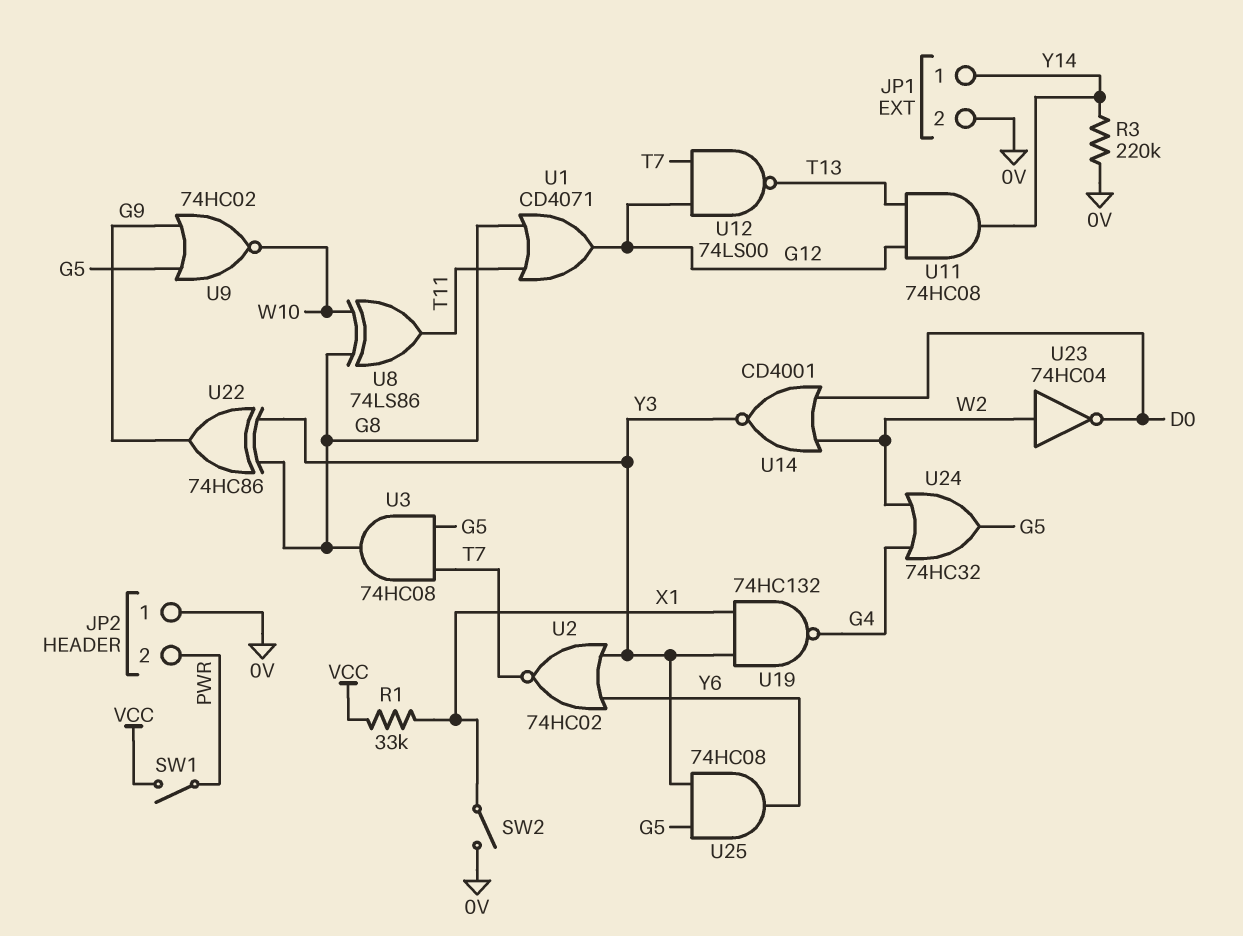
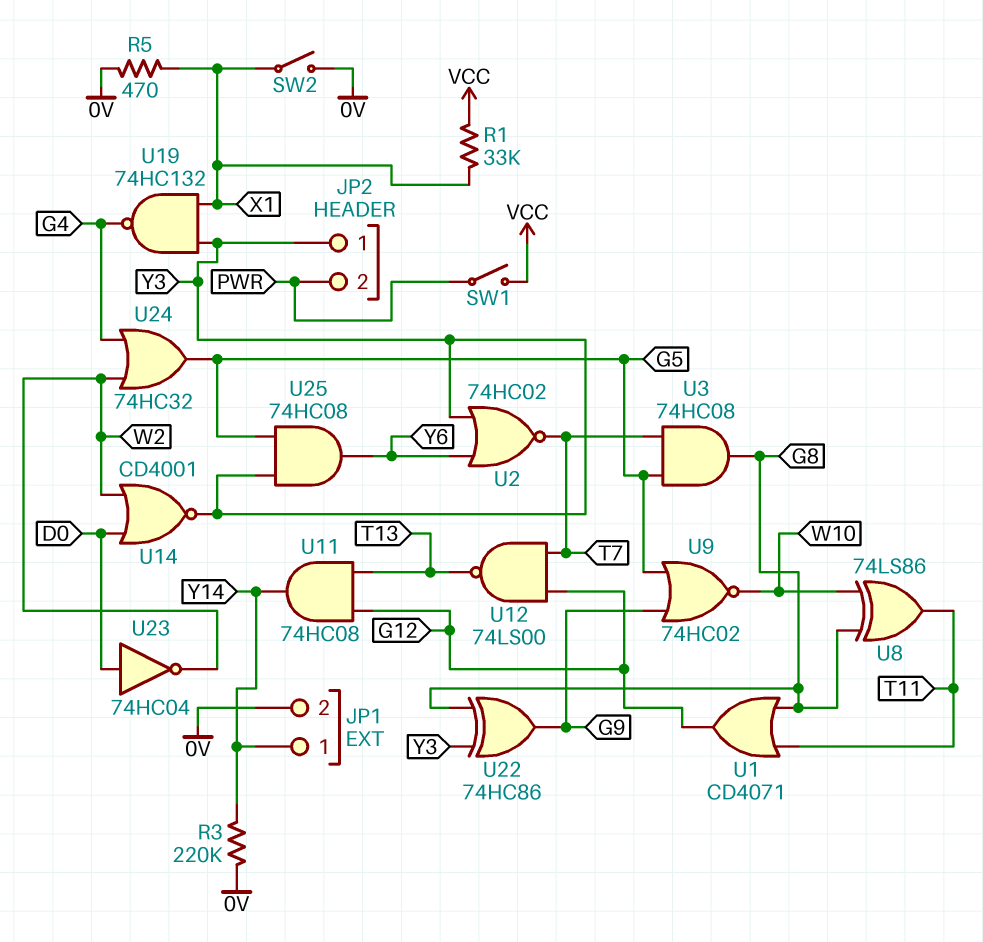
JP2 pin 1: 0V -> Y3
R5: none -> 470 (0V, X1)
U23: NOT 74HC04 (in W2, out D0) -> NOT 74HC04 (in D0, out W2)

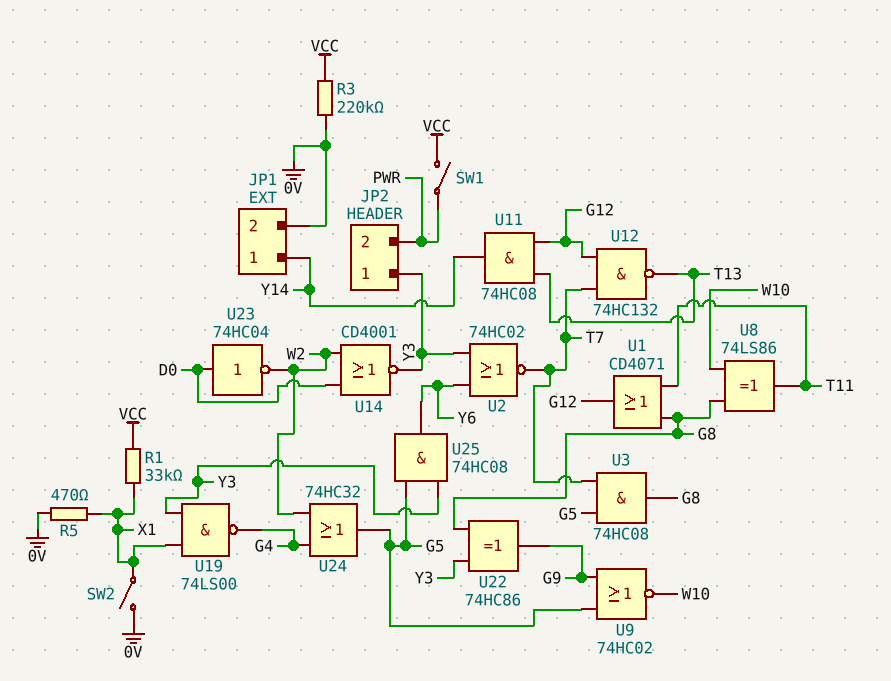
R3: 220k (0V, Y14) -> 220k (0V, VCC)
U12: NAND 74LS00 (in G12, in T7, out T13) -> NAND 74HC132 (in G12, in T7, out T13)
U19: NAND 74HC132 (in X1, in Y3, out G4) -> NAND 74LS00 (in X1, in Y3, out G4)

